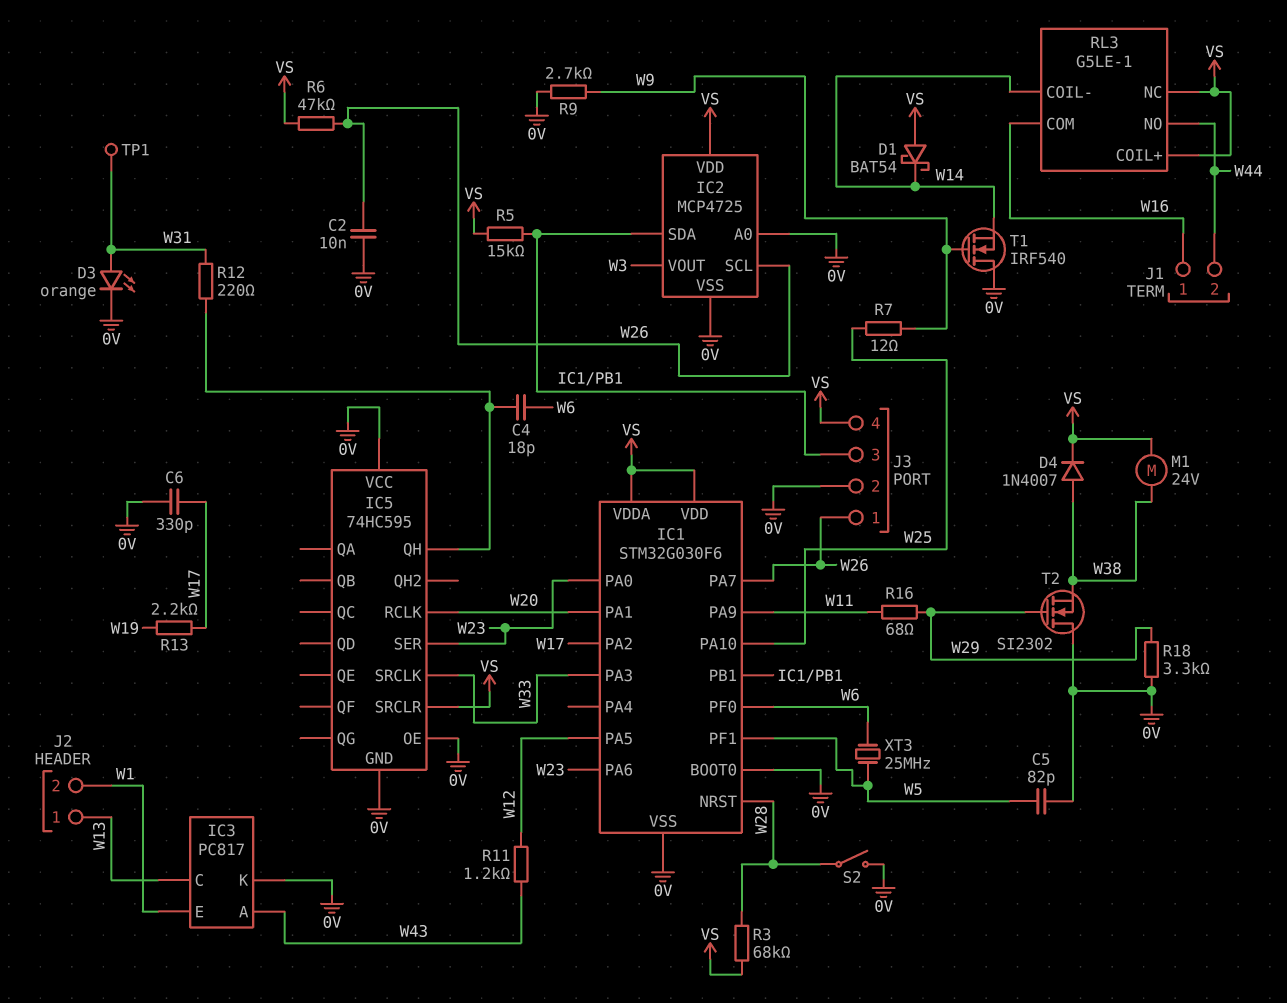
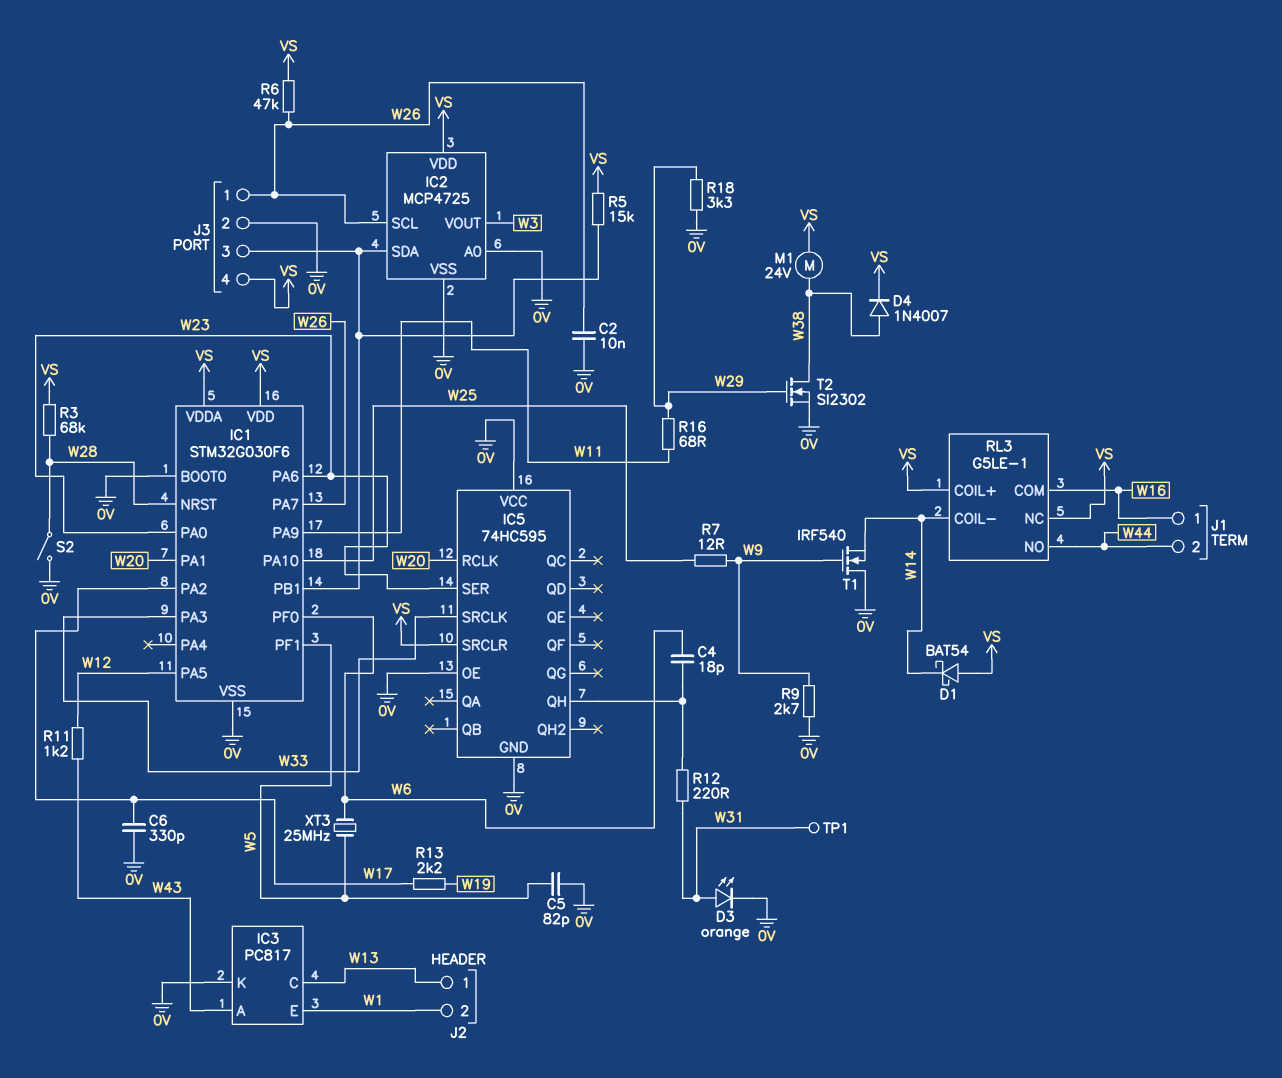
T2: NMOS SI2302 (G W29, D 0V, S W38) -> NMOS SI2302 (G W29, D W38, S 0V)

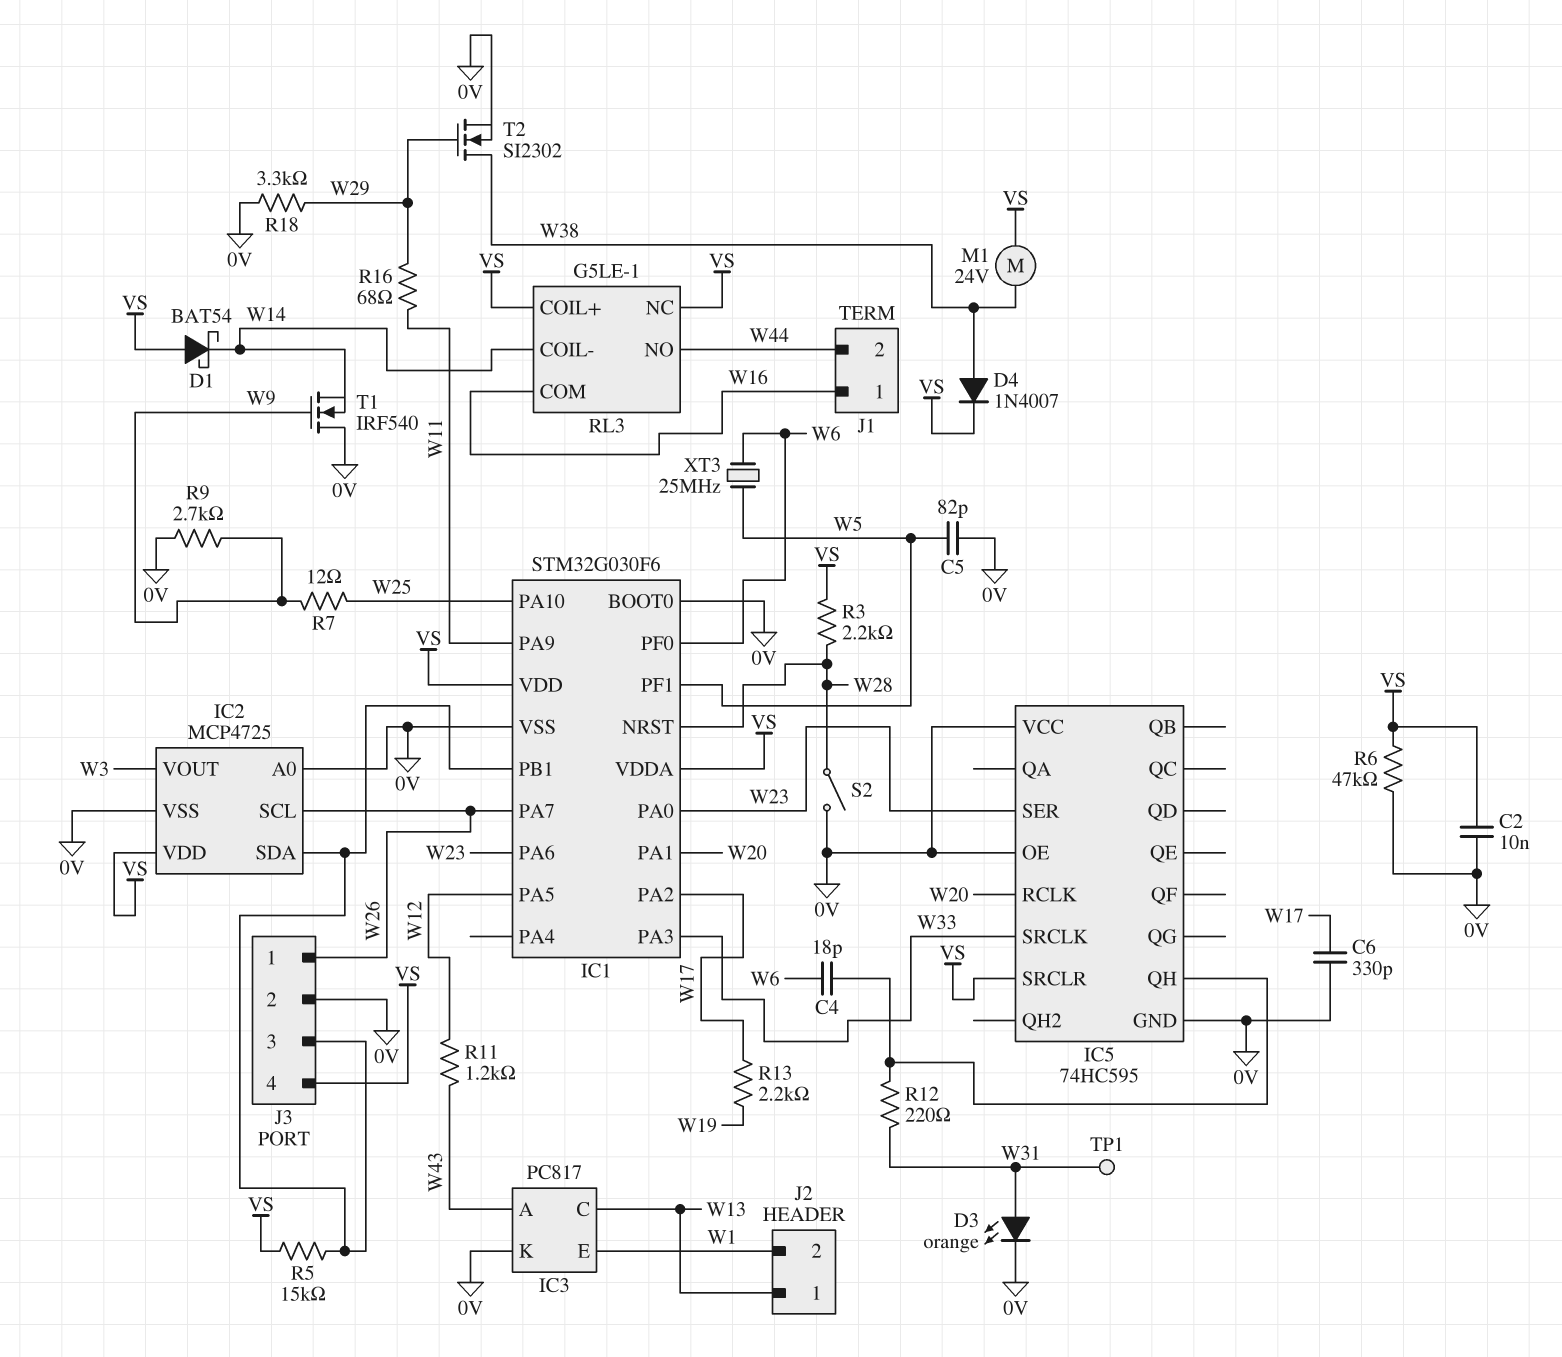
C2: 10nF (0V, W26) -> 10nF (0V, VS)
R3: 68k (VS, W28) -> 2.2k (VS, W28)
R6: 47k (VS, W26) -> 47k (0V, VS)

